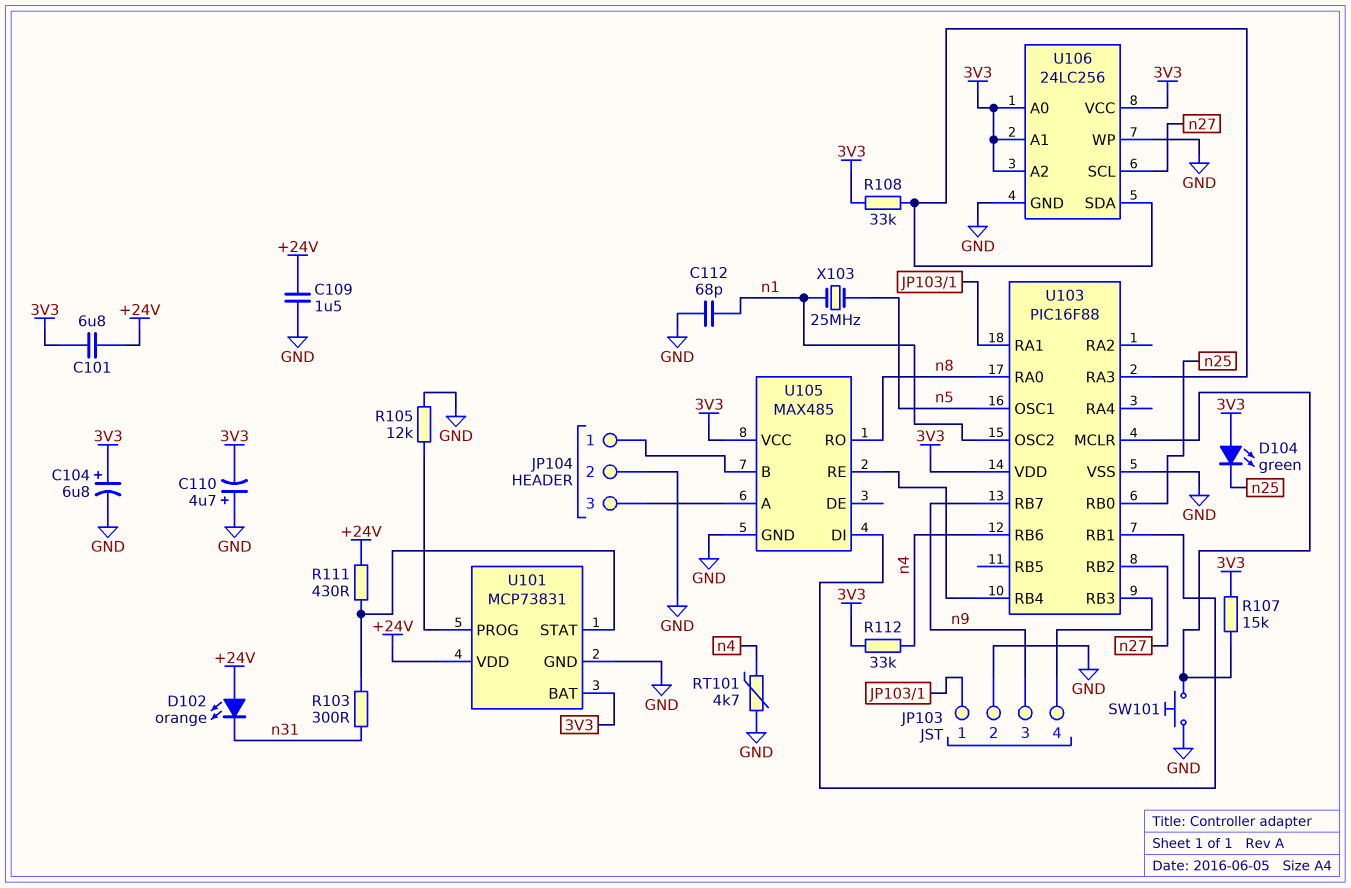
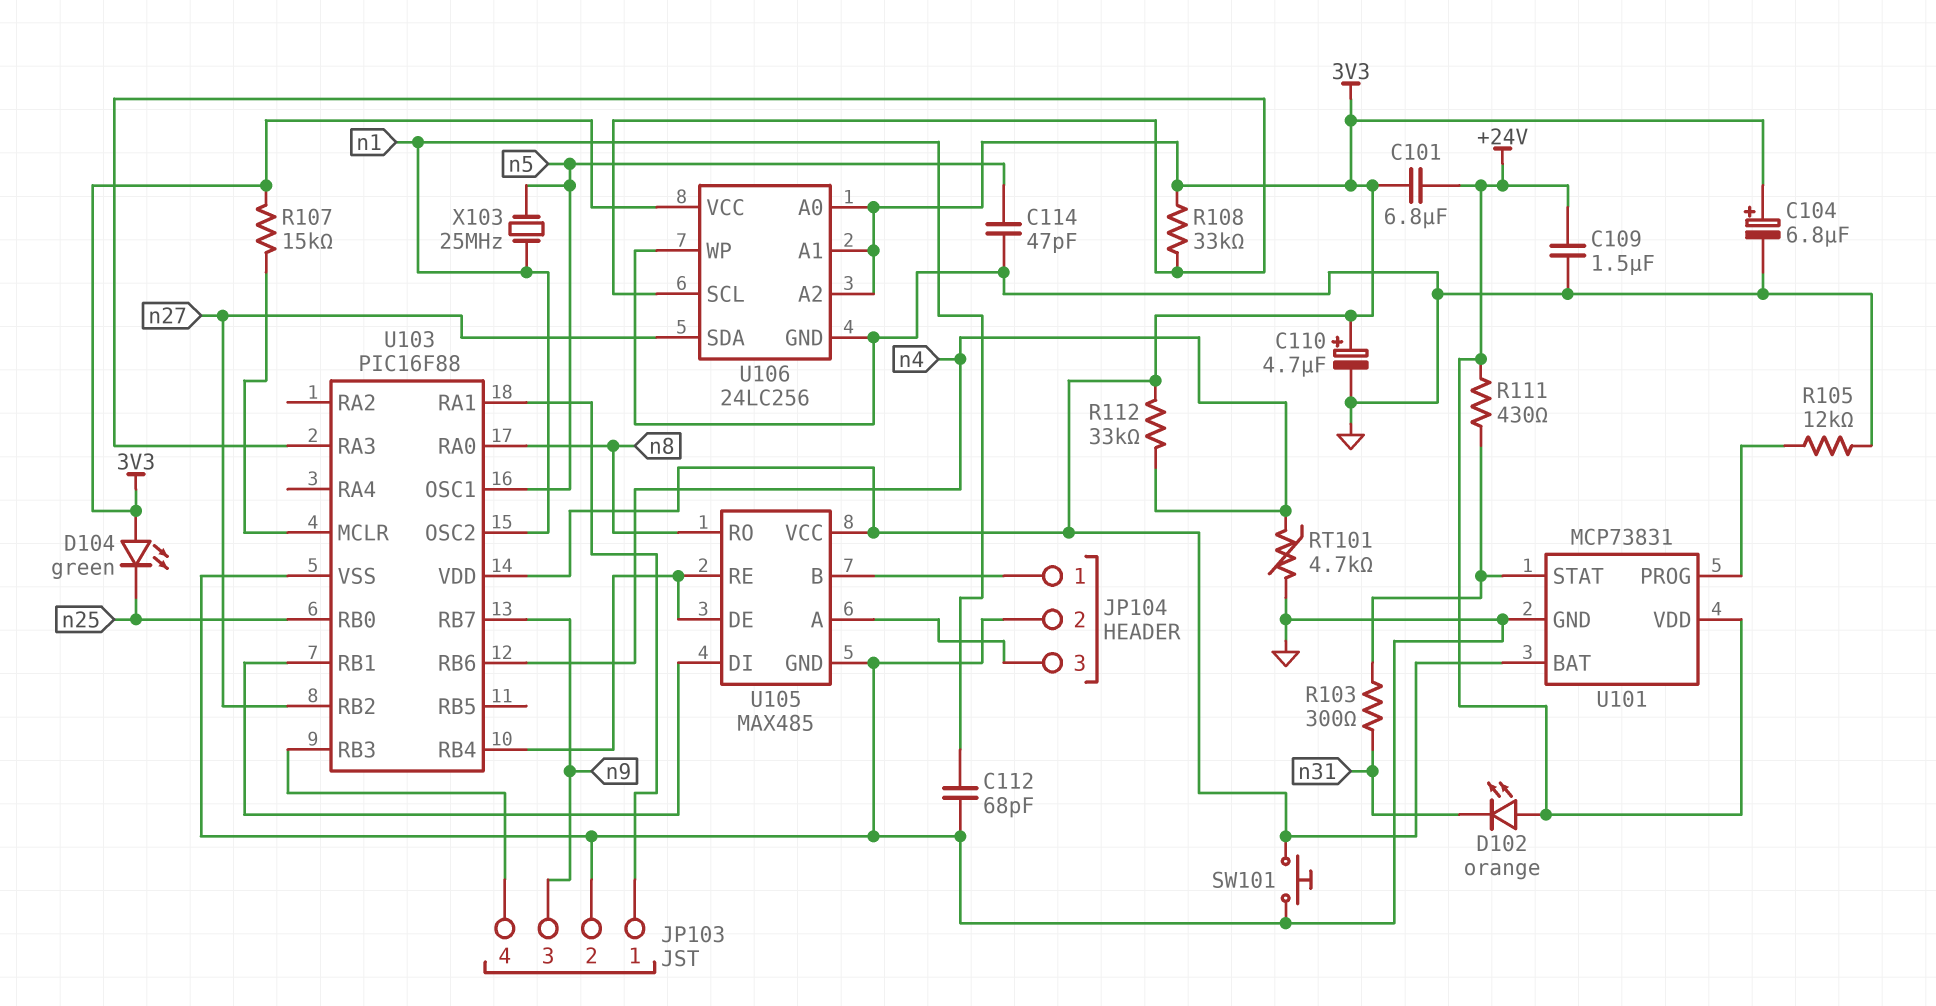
C110: 4.7uF (plus GND, minus 3V3) -> 4.7uF (plus 3V3, minus GND)
C114: none -> 47pF (GND, n5)
SW101: button (GND, U103/MCLR) -> button (3V3, GND)
U105 pin DE: none -> U103/RB4
U106 pin SCL: n27 -> U103/RA3
U106 pin SDA: U103/RA3 -> n27

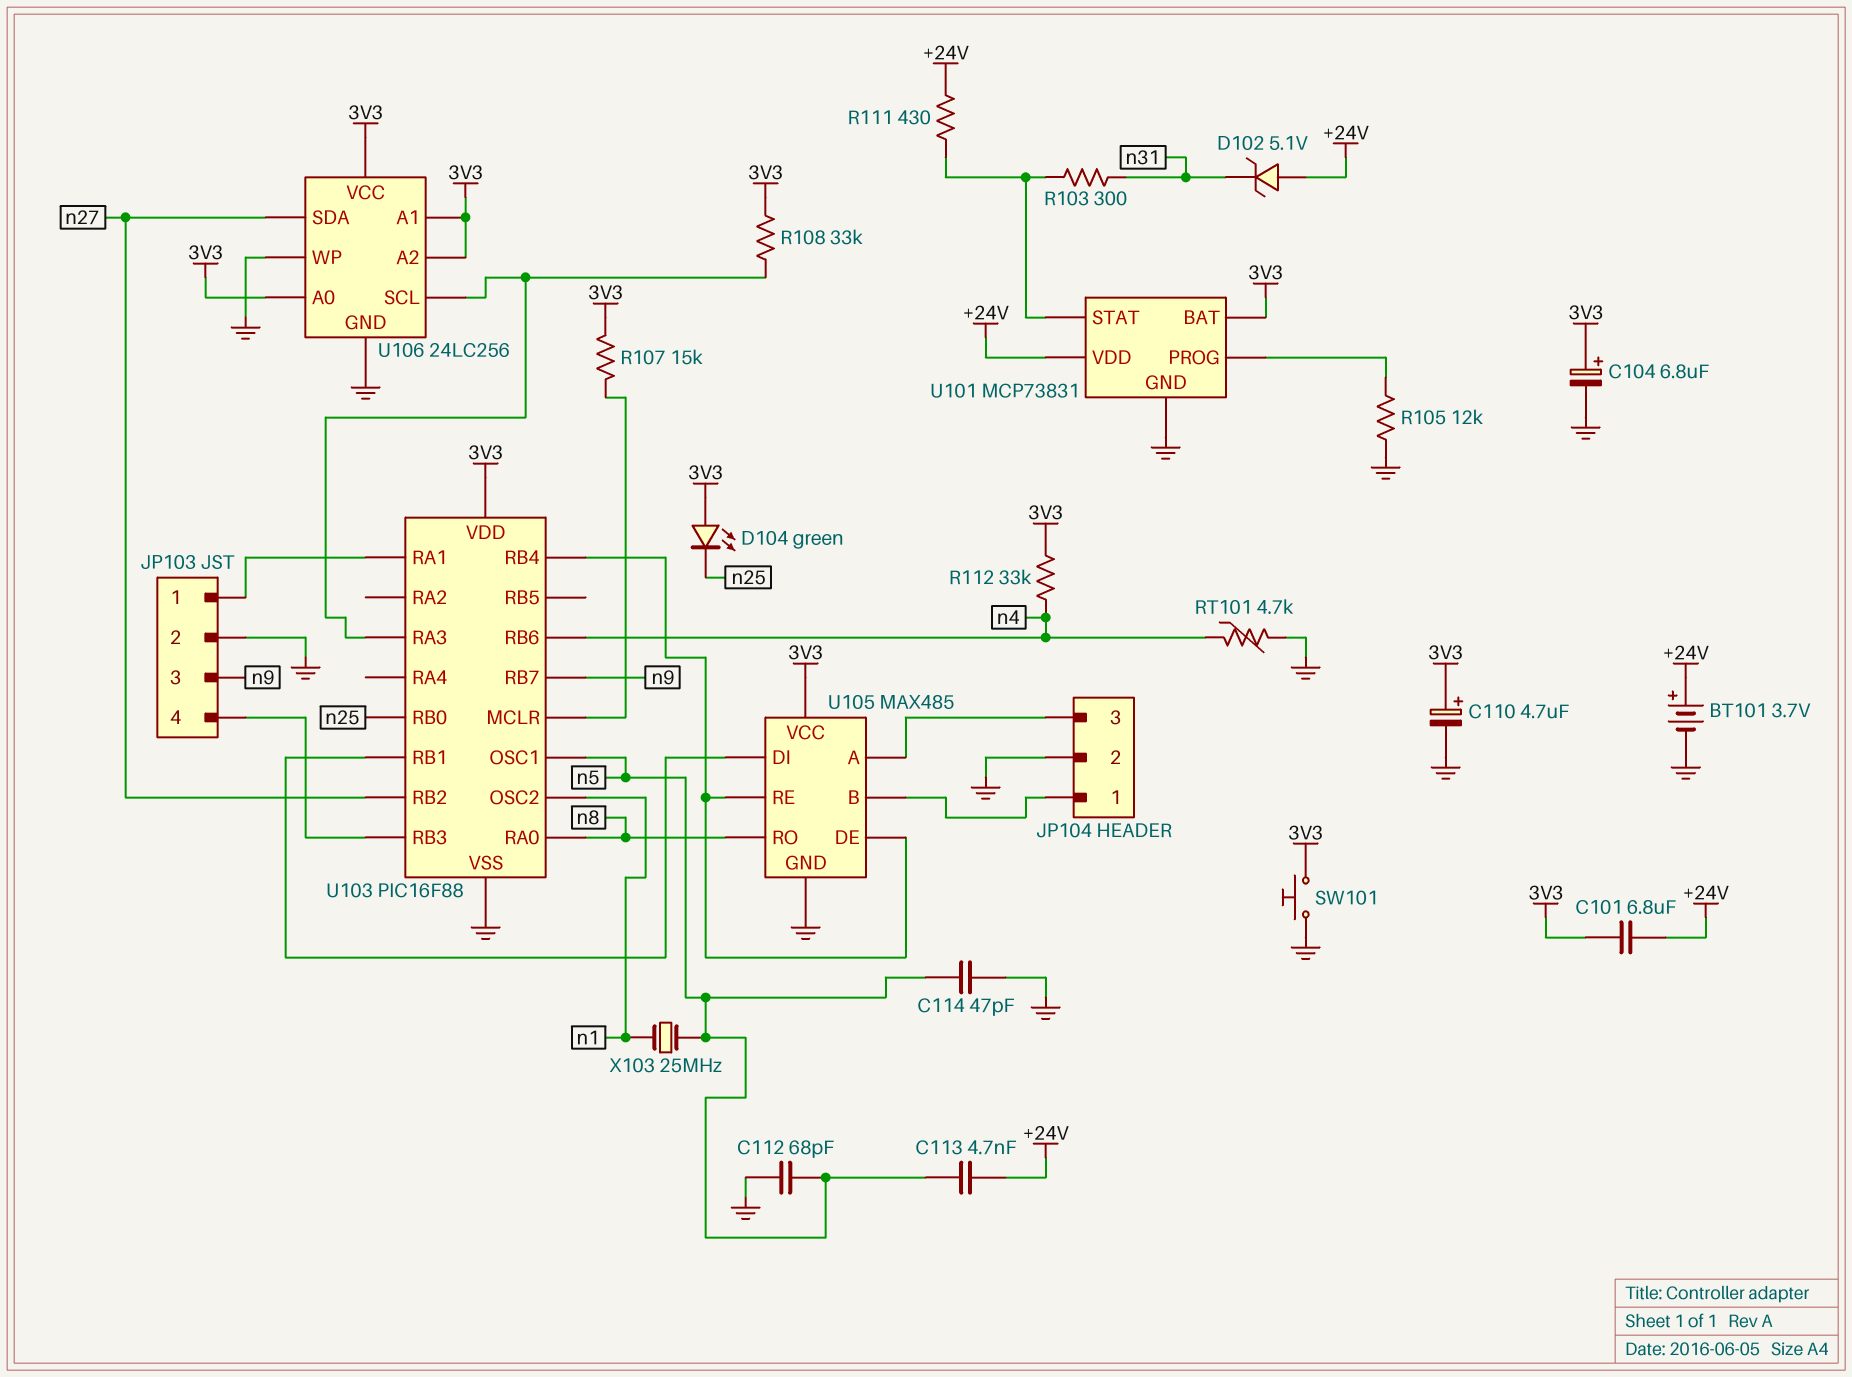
BT101: none -> 3.7V (plus +24V, minus GND)
C109: 1.5uF (+24V, GND) -> none
C112: 68pF (GND, n1) -> 68pF (GND, n5)
C113: none -> 4.7nF (+24V, n5)
D102: LED orange (A +24V, K n31) -> zener 5.1V (A +24V, K n31)

